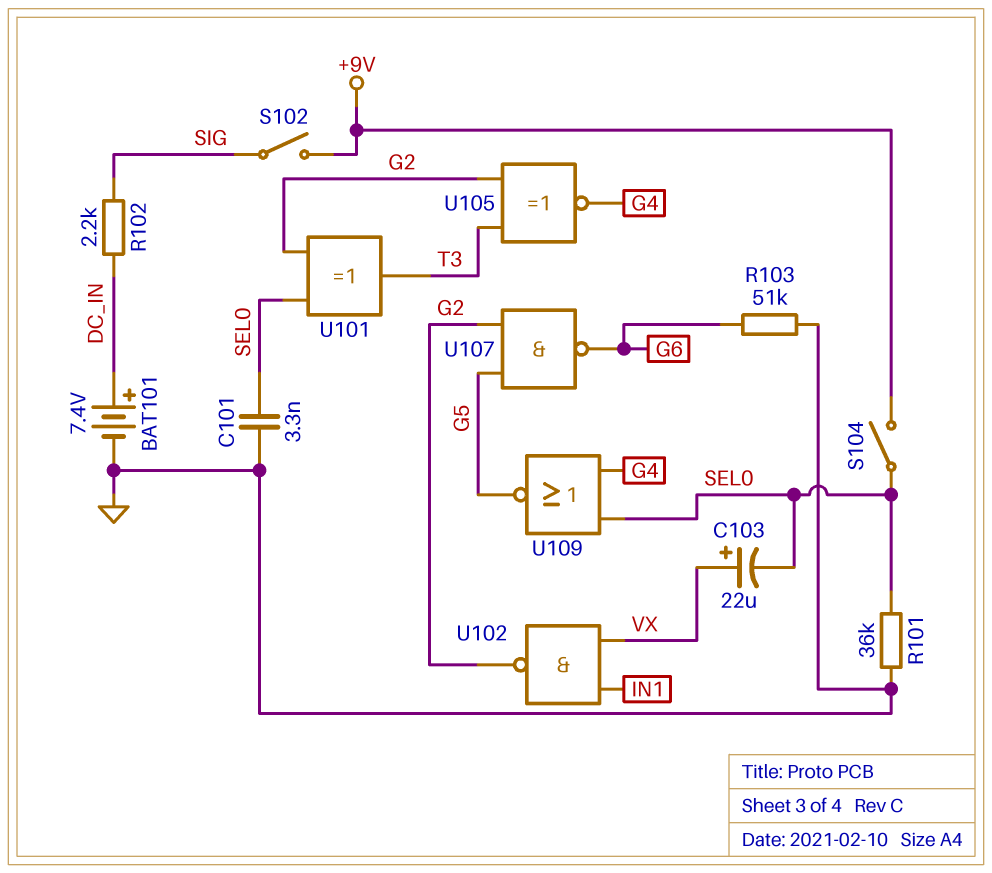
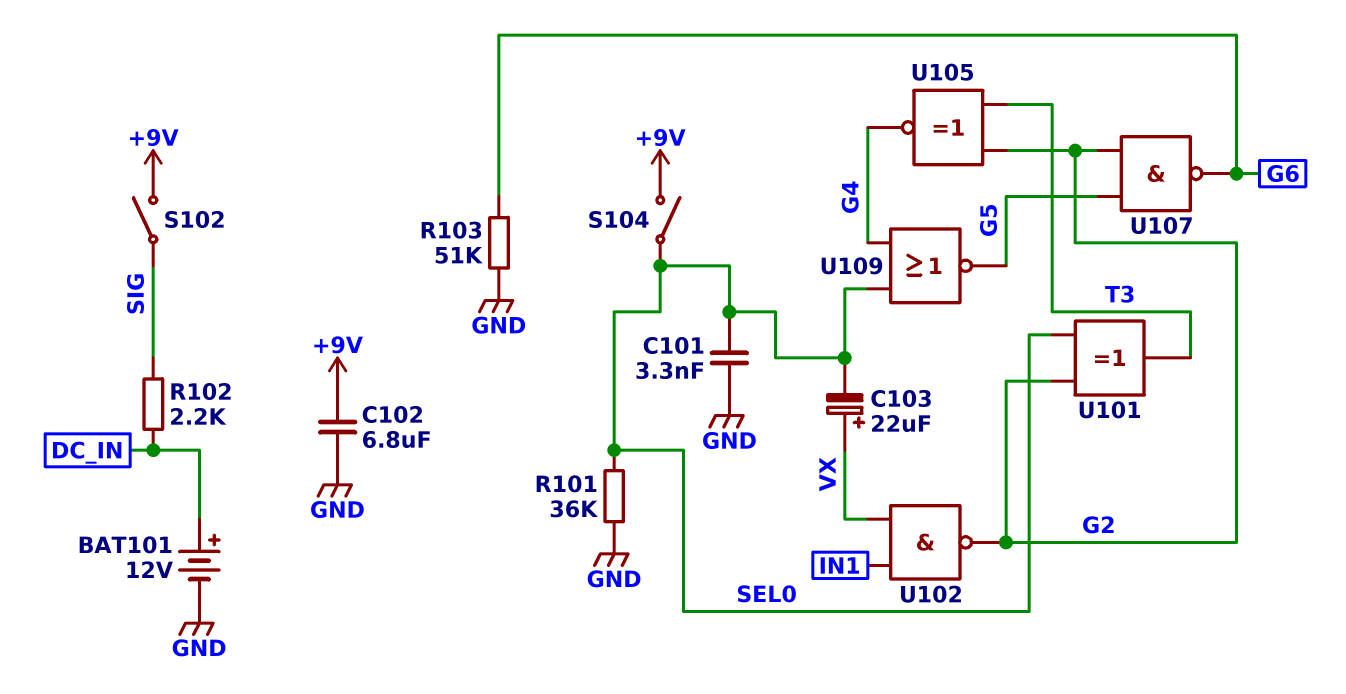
BAT101: 7.4V (plus DC_IN, minus GND) -> 12V (plus DC_IN, minus GND)
C102: none -> 6.8uF (+9V, GND)

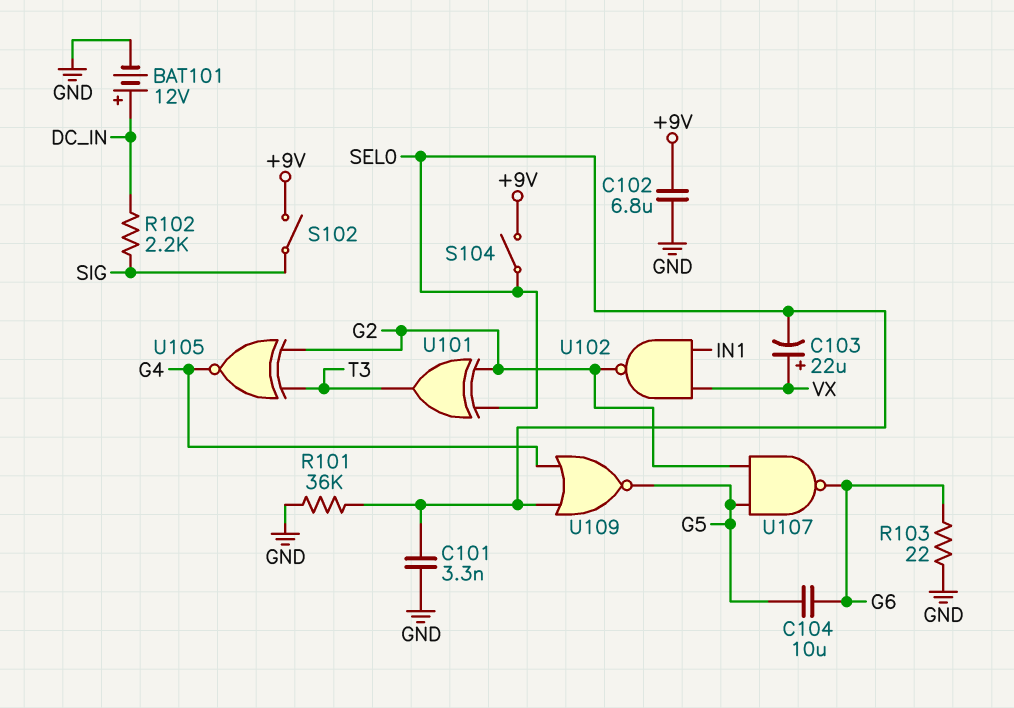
C104: none -> 10uF (G5, G6)
R103: 51k (G6, GND) -> 22 (G6, GND)

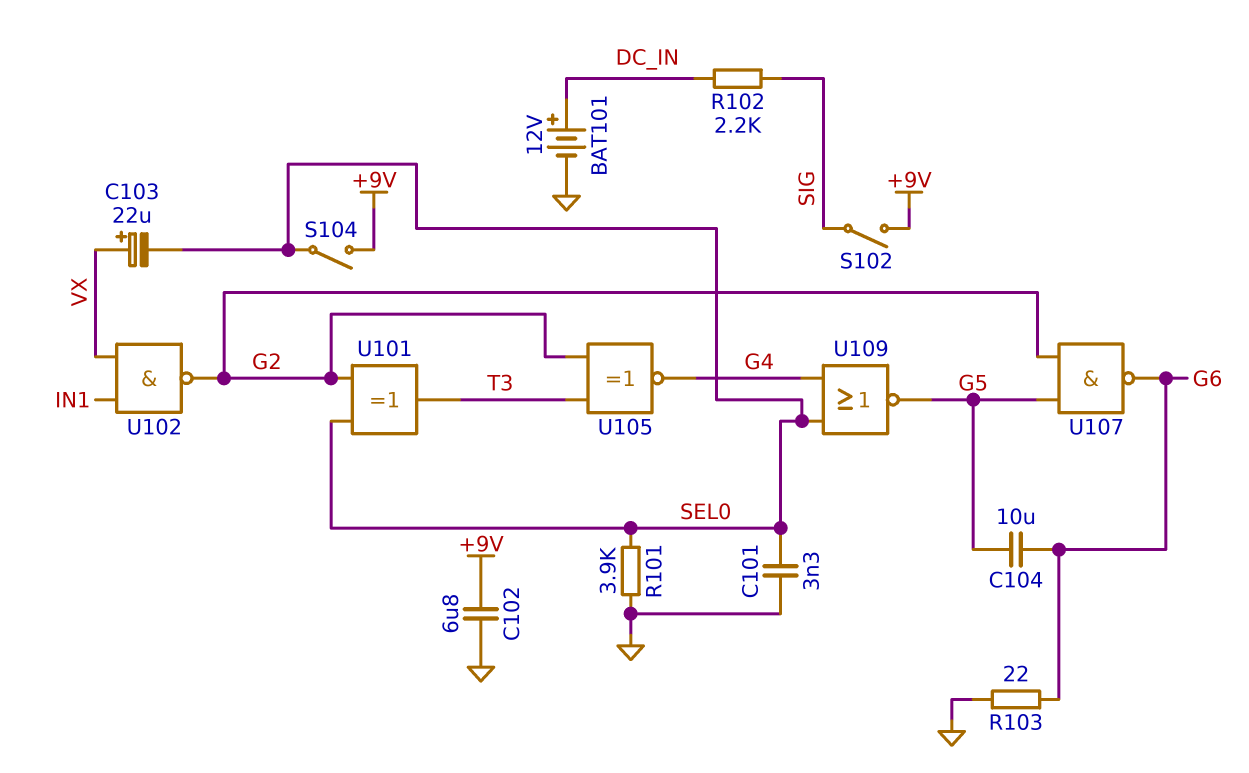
R101: 36k (GND, SEL0) -> 3.9k (GND, SEL0)

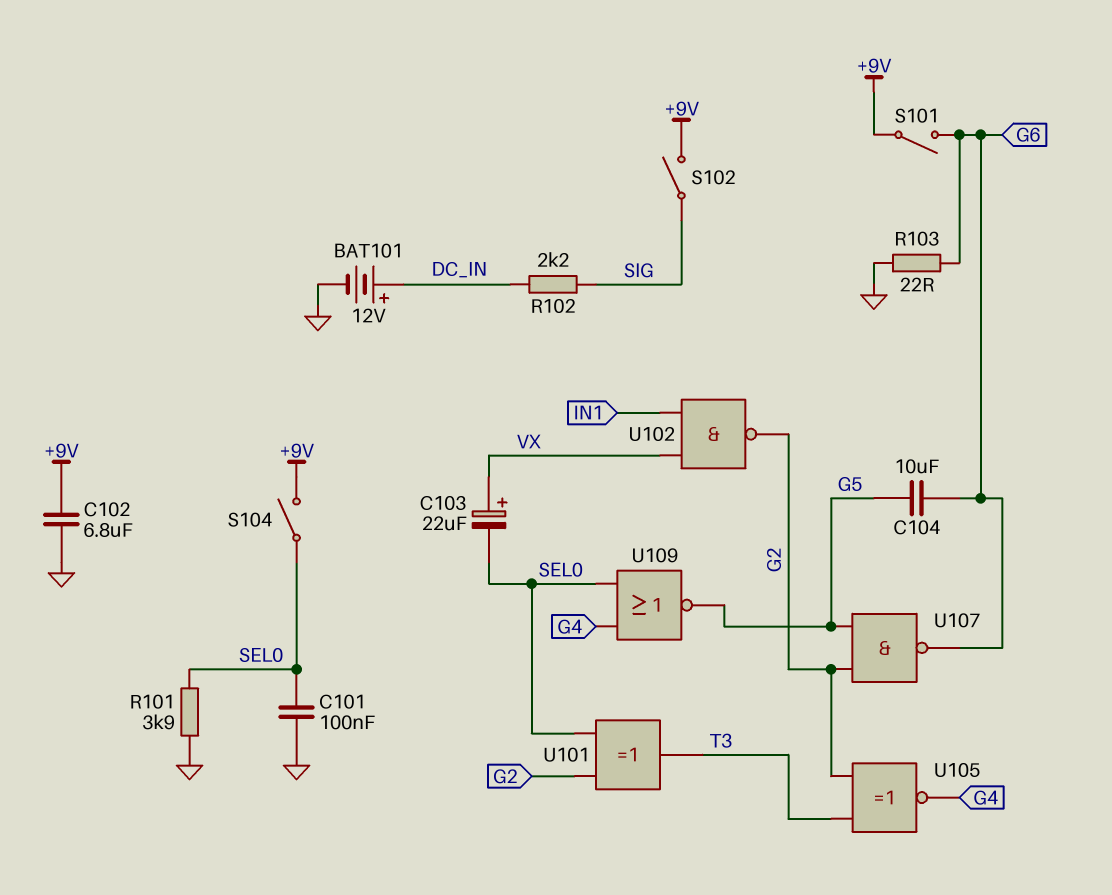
C101: 3.3nF (GND, SEL0) -> 100nF (GND, SEL0)
S101: none -> switch (+9V, G6)

